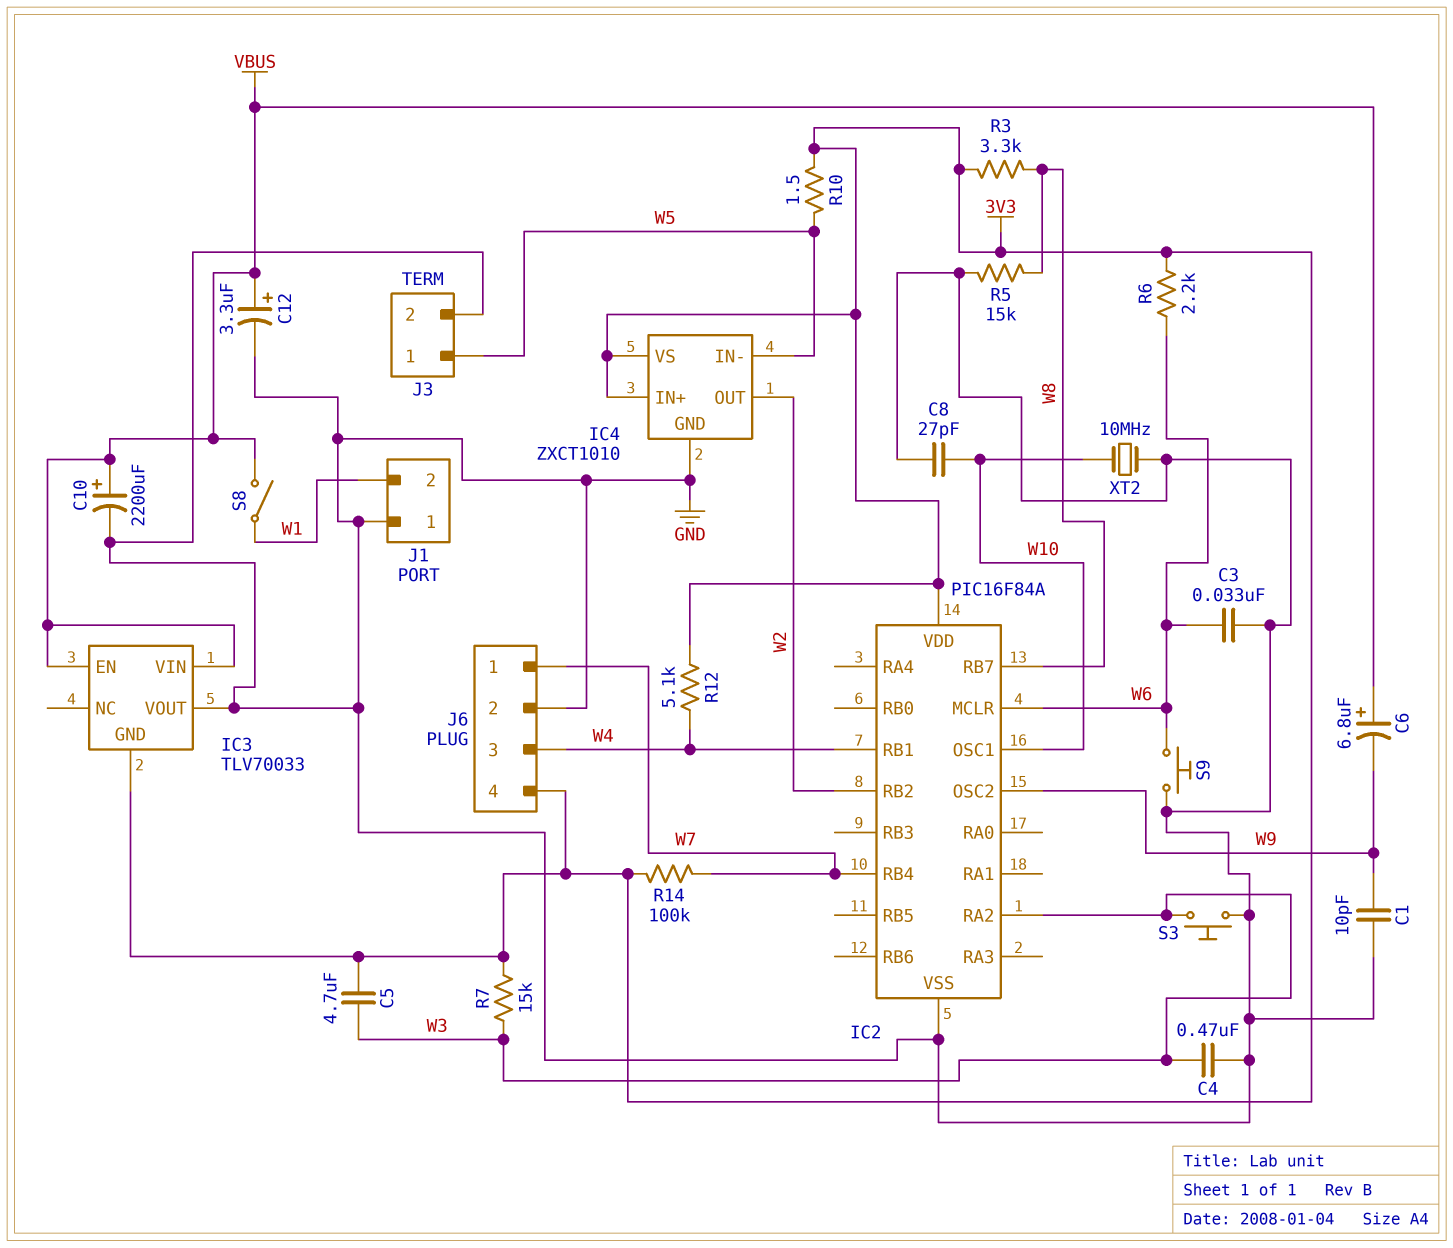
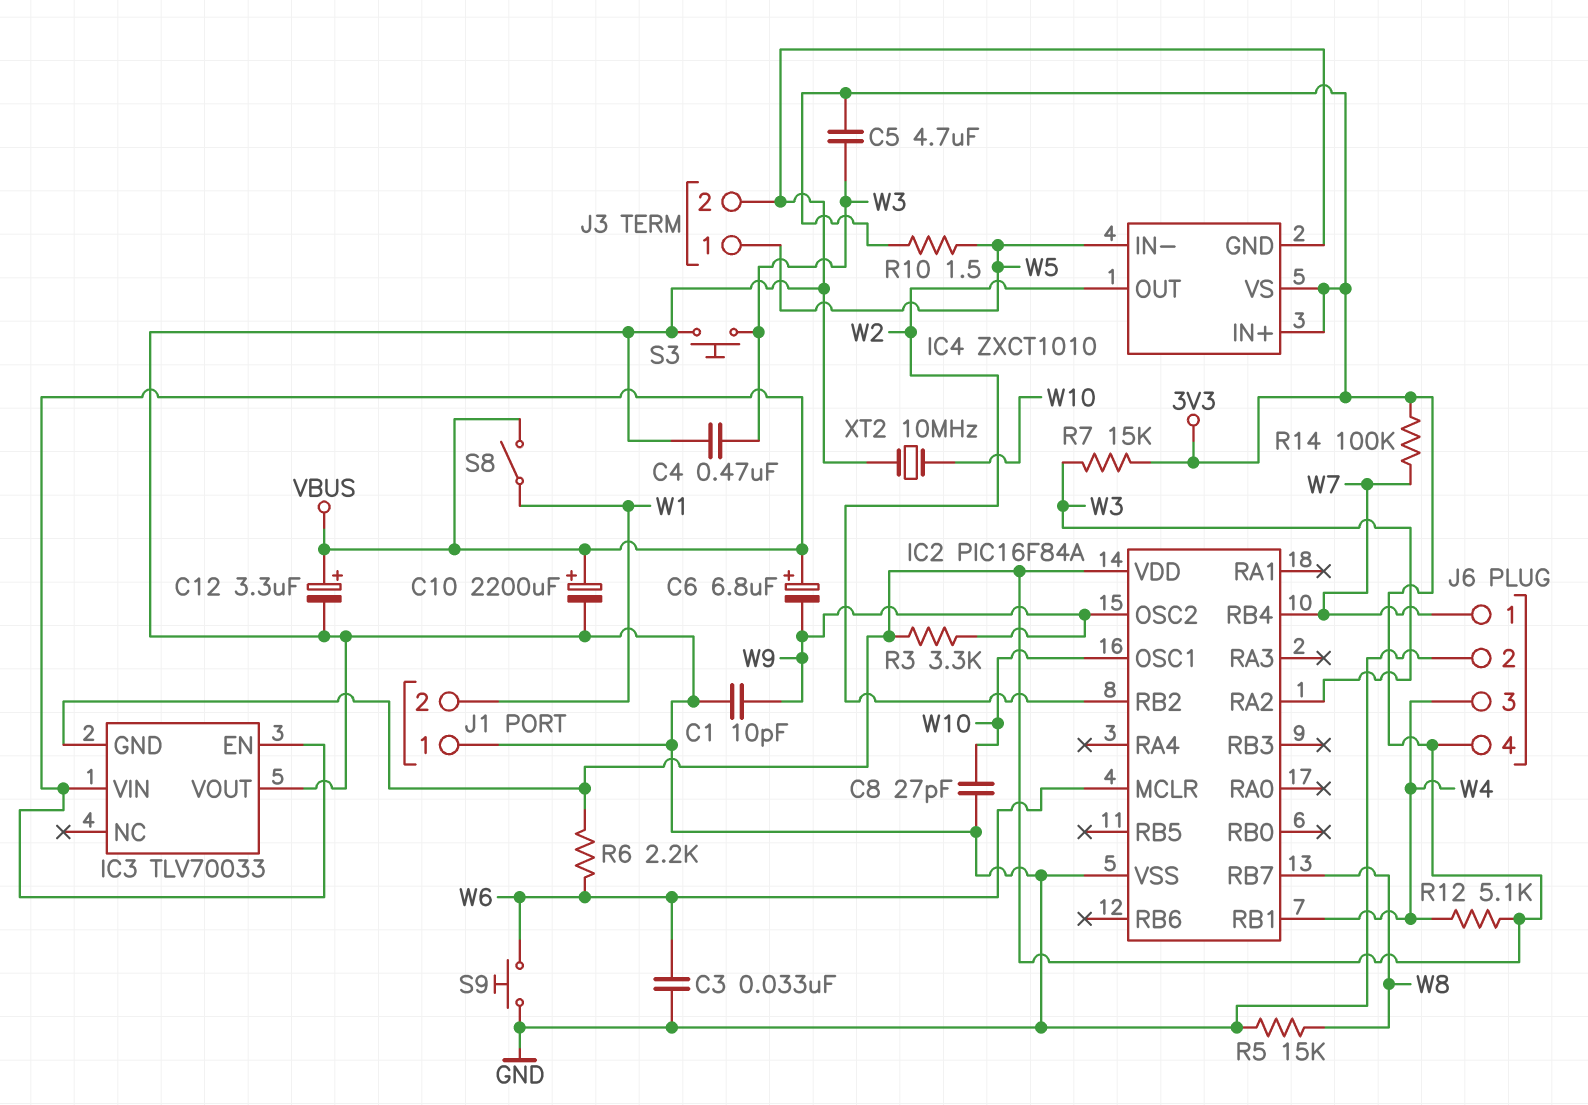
R3: 3.3k (3V3, W8) -> 3.3k (3V3, W9)

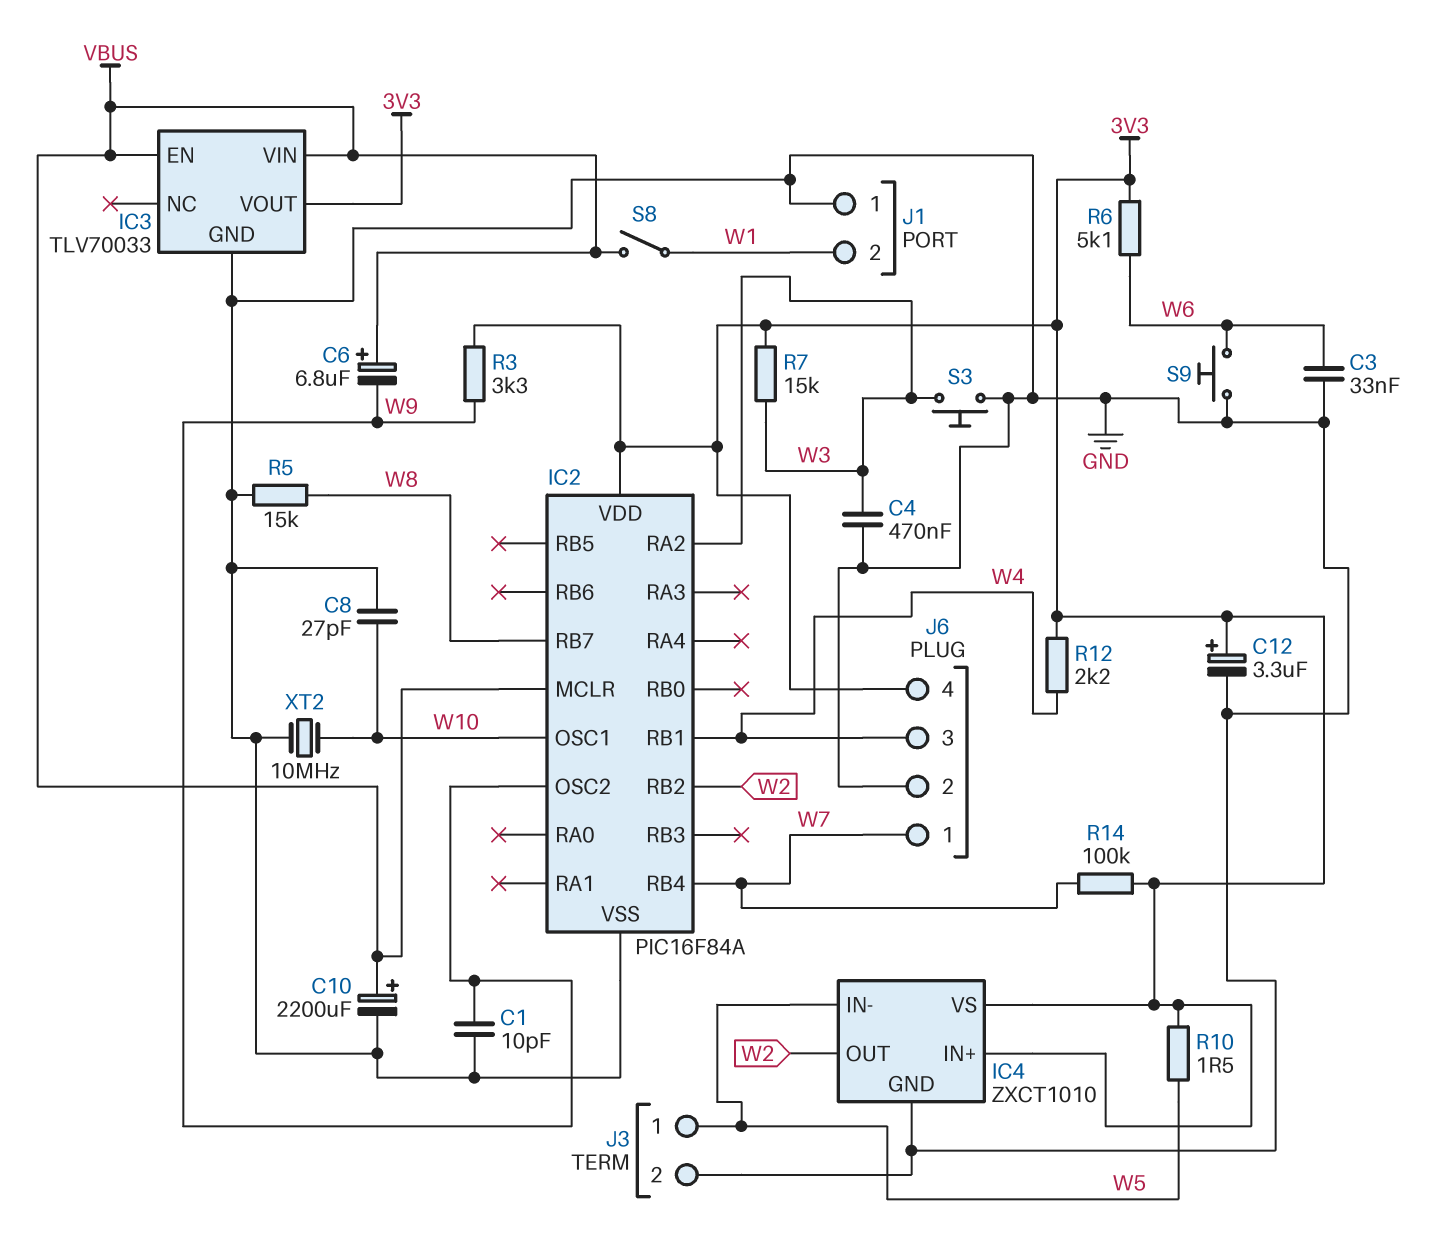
C5: 4.7uF (3V3, W3) -> none
C12: 3.3uF (plus VBUS, minus GND) -> 3.3uF (plus 3V3, minus GND)
IC2 pin MCLR: W6 -> VBUS
IC3 pin GND: 3V3 -> GND
IC3 pin VOUT: GND -> 3V3
R6: 2.2k (3V3, W6) -> 5.1k (3V3, W6)
R12: 5.1k (3V3, W4) -> 2.2k (3V3, W4)

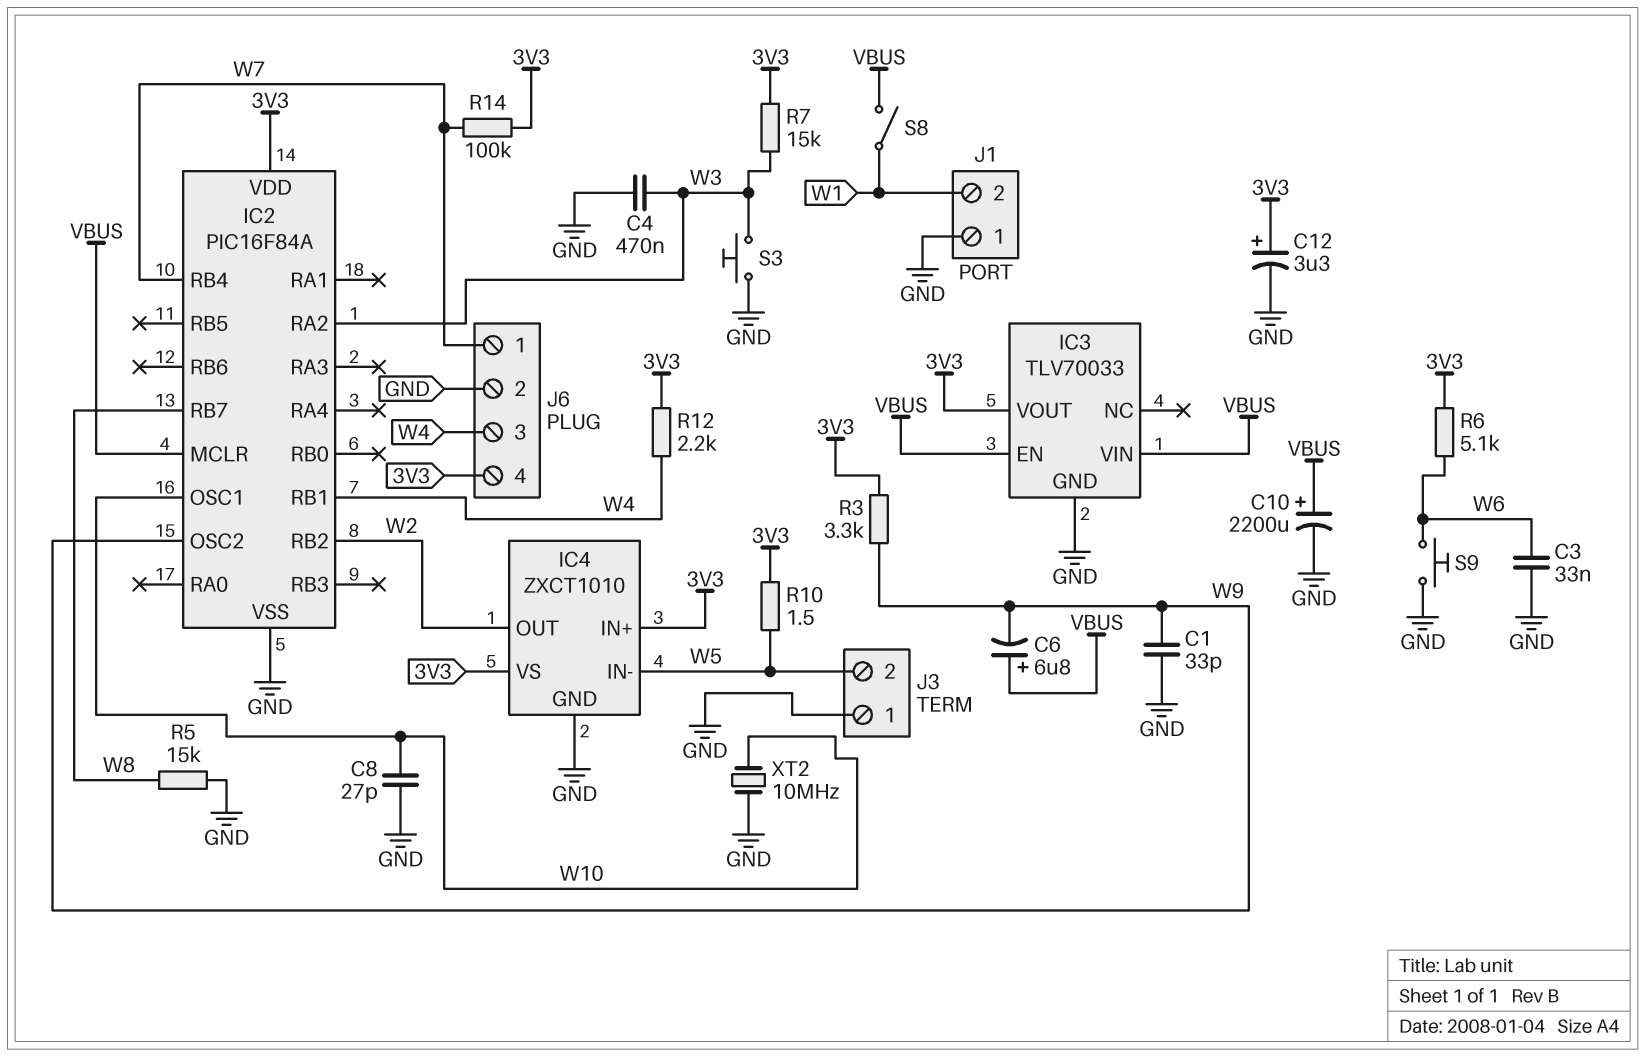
C1: 10pF (GND, W9) -> 33pF (GND, W9)
J3 pin 1: W5 -> GND
J3 pin 2: GND -> W5

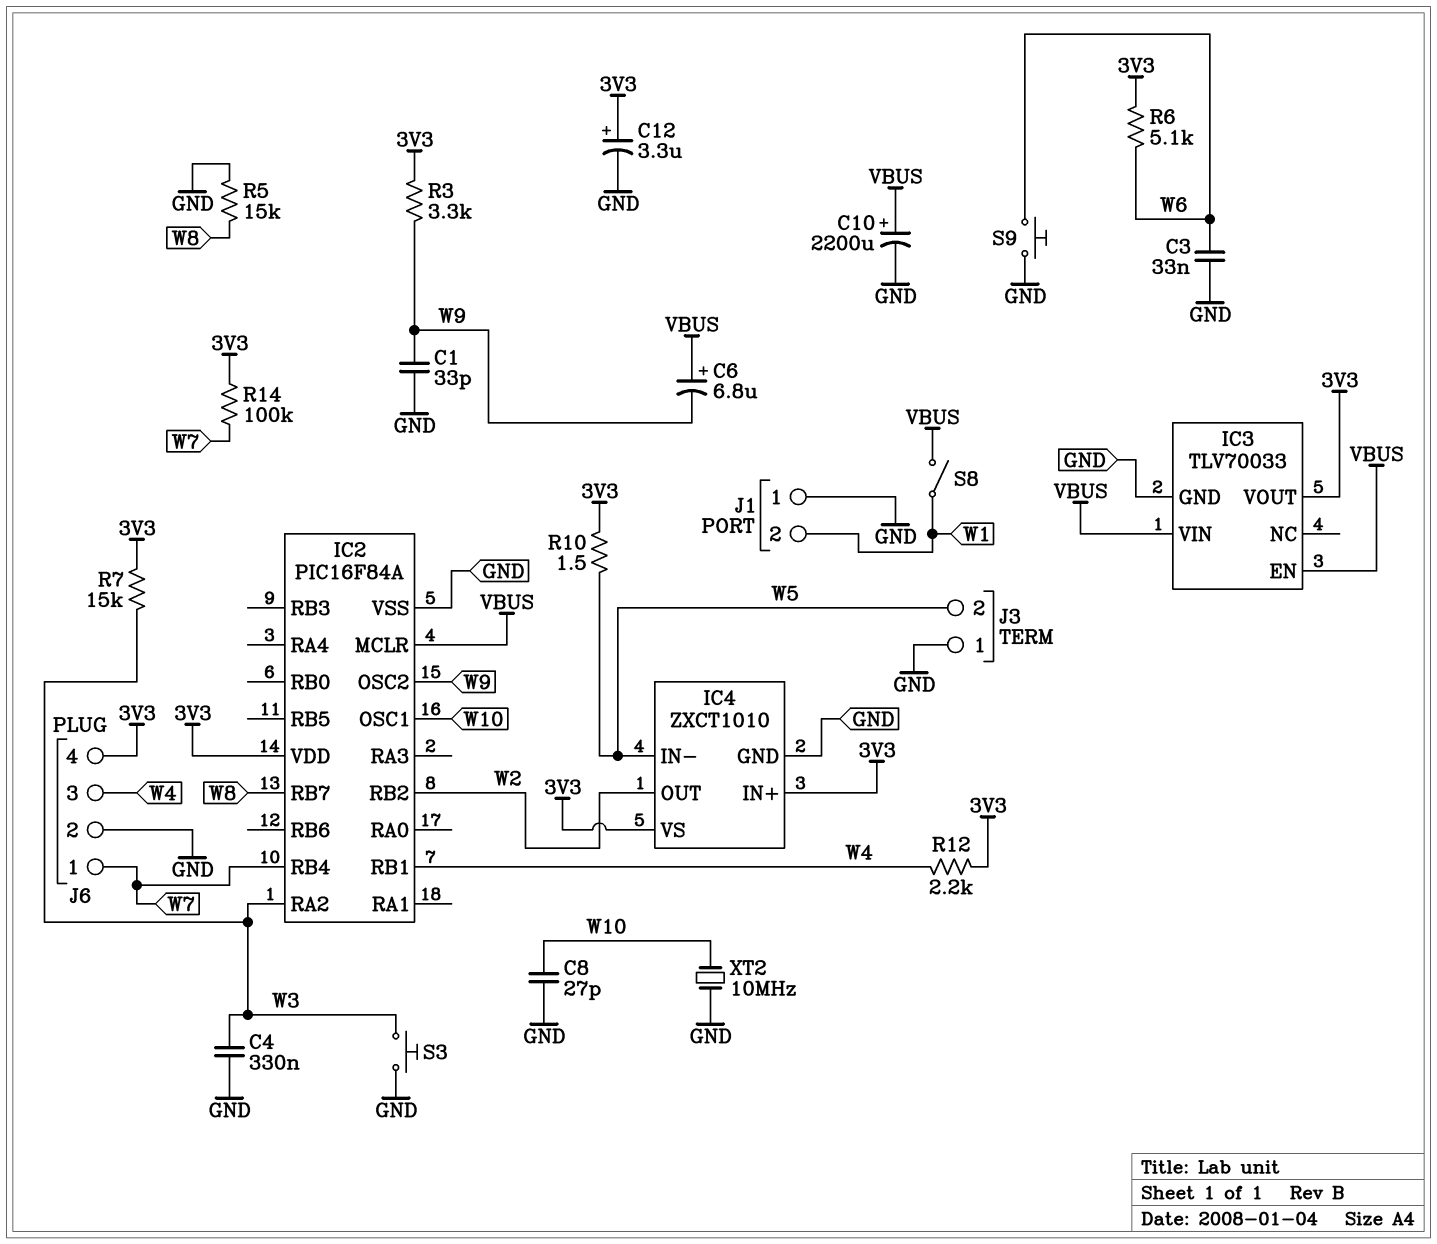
C4: 470nF (GND, W3) -> 330nF (GND, W3)

